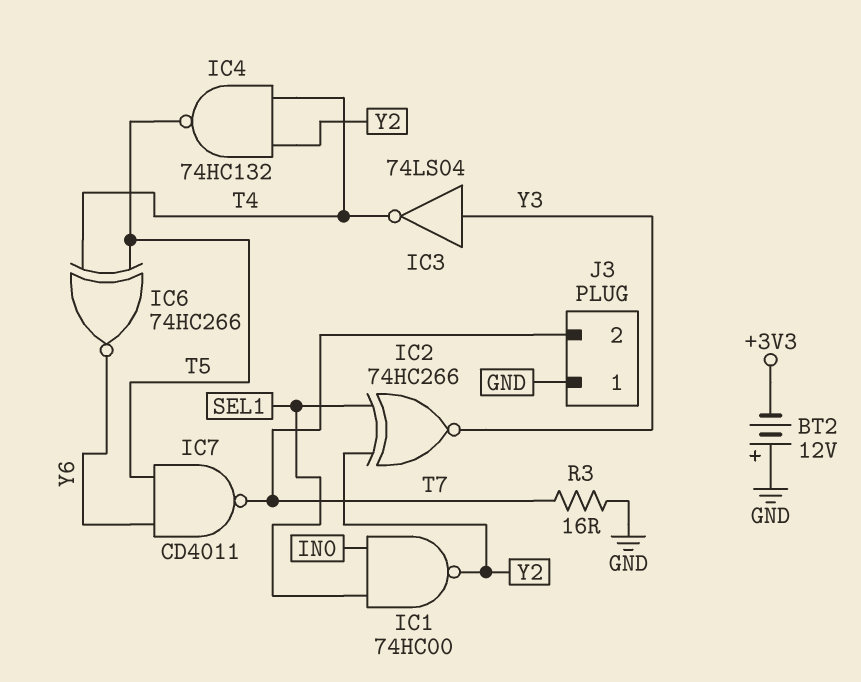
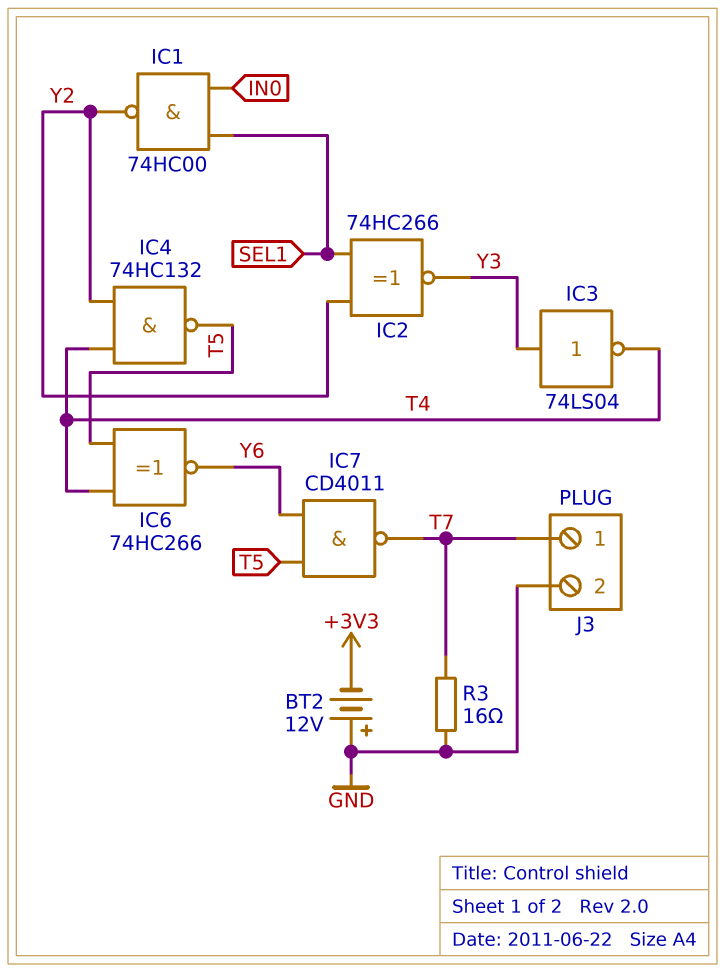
J3 pin 1: GND -> T7
J3 pin 2: T7 -> GND

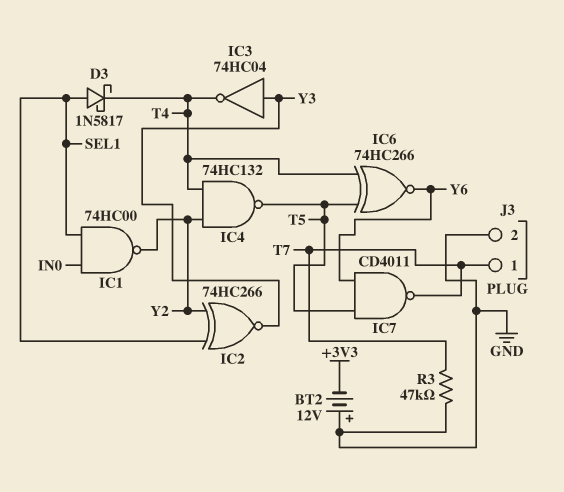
D3: none -> schottky 1N5817 (A SEL1, K T4)
IC3: NOT 74LS04 (in Y3, out T4) -> NOT 74HC04 (in Y3, out T4)
R3: 16 (GND, T7) -> 47k (GND, T7)

